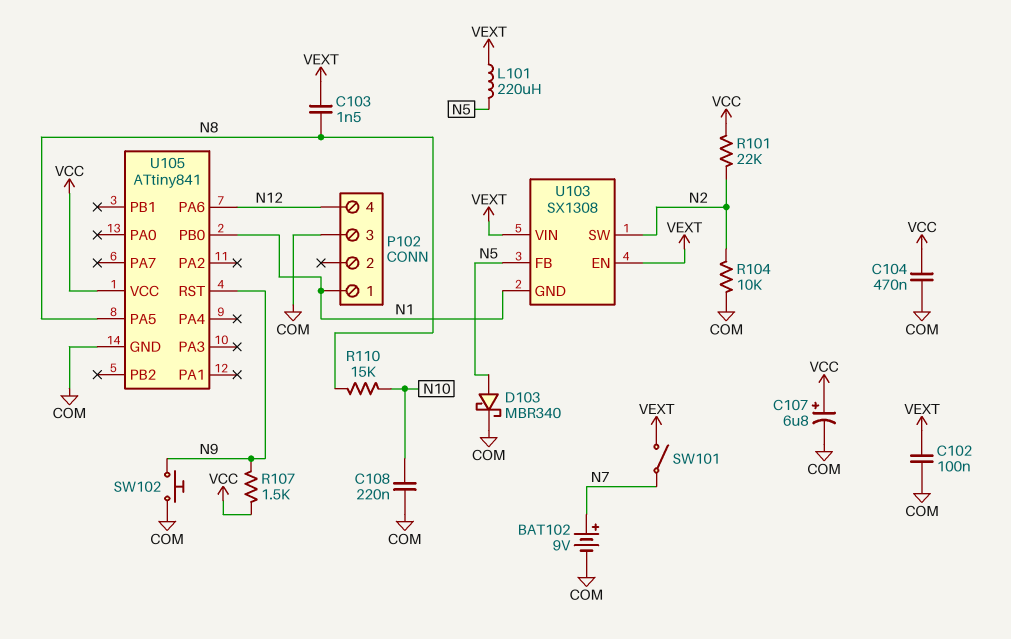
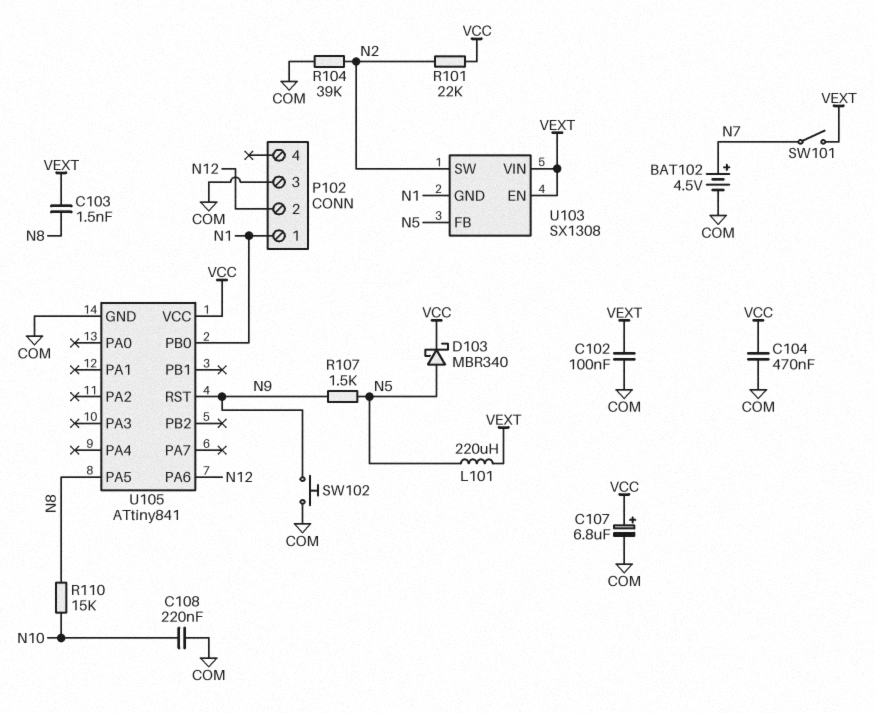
BAT102: 9V (plus N7, minus COM) -> 4.5V (plus N7, minus COM)
D103: schottky MBR340 (A N5, K COM) -> schottky MBR340 (A N5, K VCC)
P102 pin 2: none -> N12
P102 pin 4: N12 -> none
R104: 10k (COM, N2) -> 39k (COM, N2)
R107: 1.5k (N9, VCC) -> 1.5k (N5, N9)

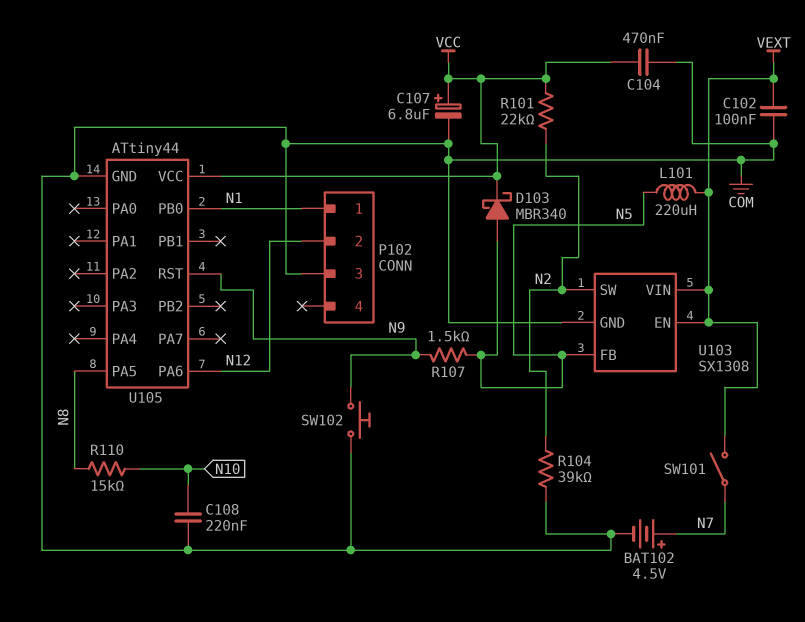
C103: 1.5nF (N8, VEXT) -> none
U103 pin GND: N1 -> COM
U105: ATtiny841 -> ATtiny44

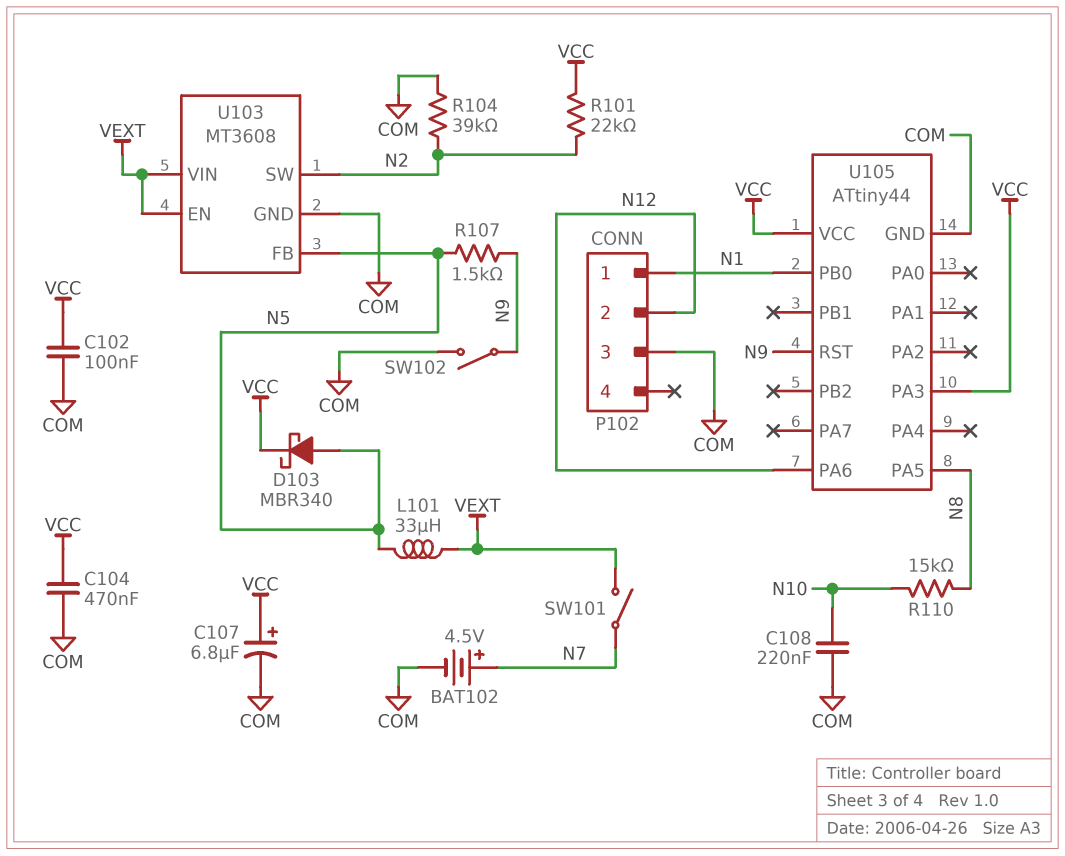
C102: 100nF (COM, VEXT) -> 100nF (COM, VCC)
L101: 220uH (N5, VEXT) -> 33uH (N5, VEXT)
SW102: button (COM, N9) -> switch (COM, N9)
U103: SX1308 -> MT3608
U105 pin PA3: none -> VCC

